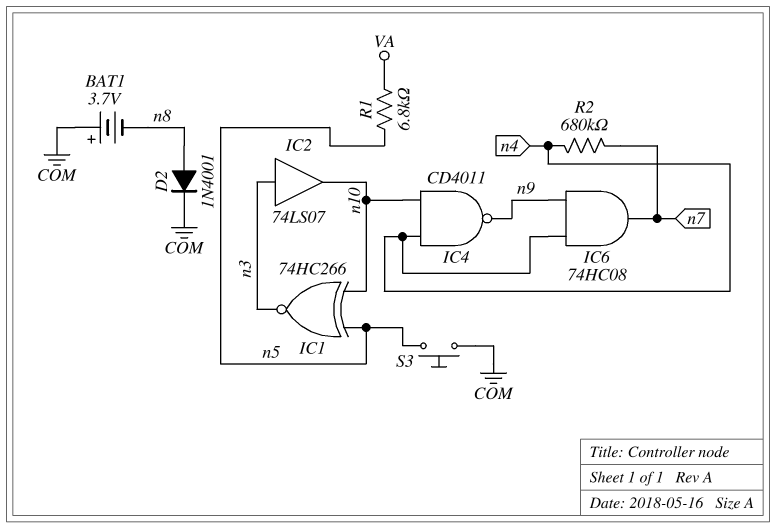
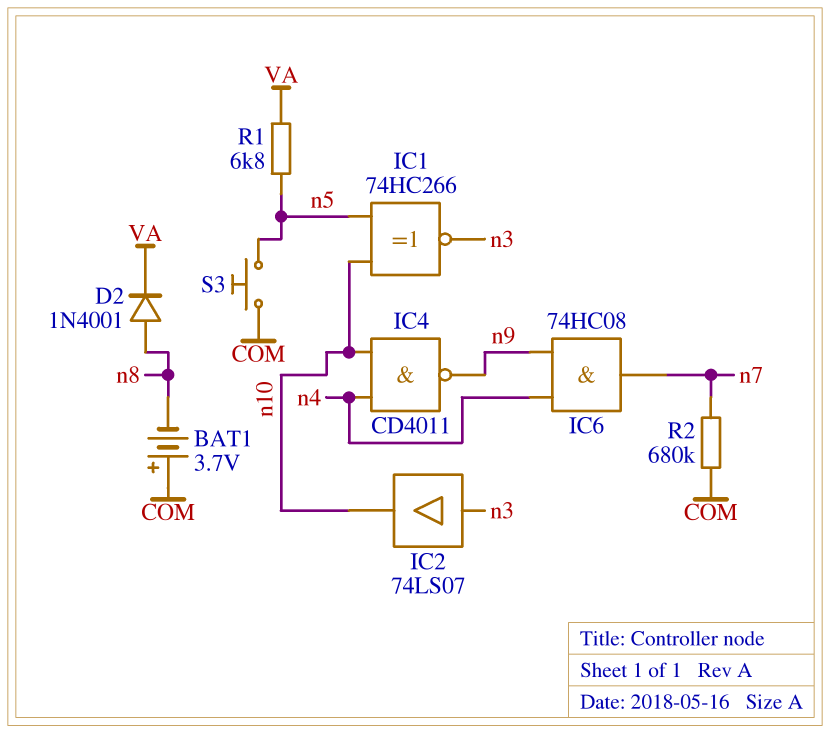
D2: diode 1N4001 (A n8, K COM) -> diode 1N4001 (A n8, K VA)
R2: 680k (n4, n7) -> 680k (COM, n7)

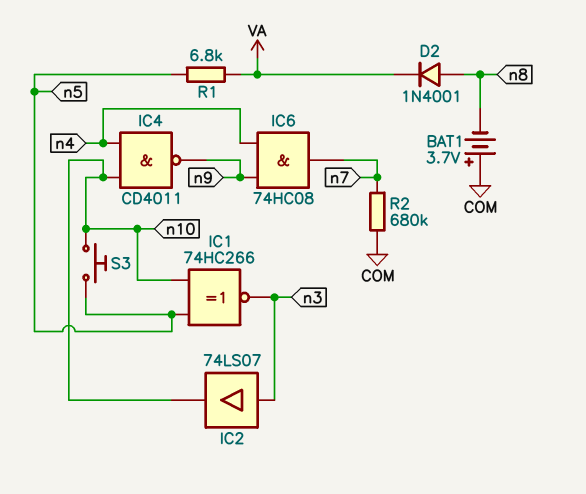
S3: button (COM, n5) -> button (n5, n10)

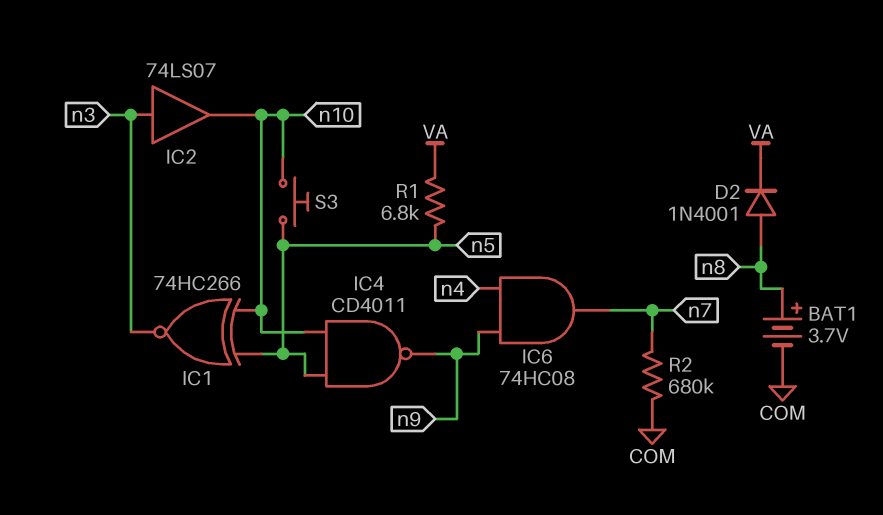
BAT1: 3.7V (plus COM, minus n8) -> 3.7V (plus n8, minus COM)
IC4: NAND CD4011 (in n4, in n10, out n9) -> NAND CD4011 (in n5, in n10, out n9)

